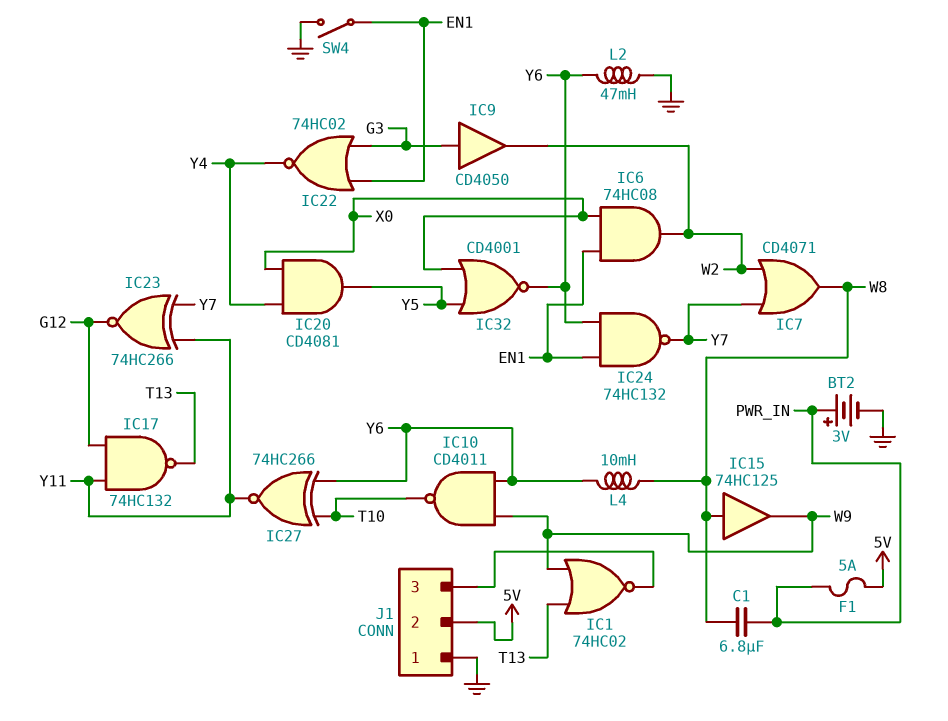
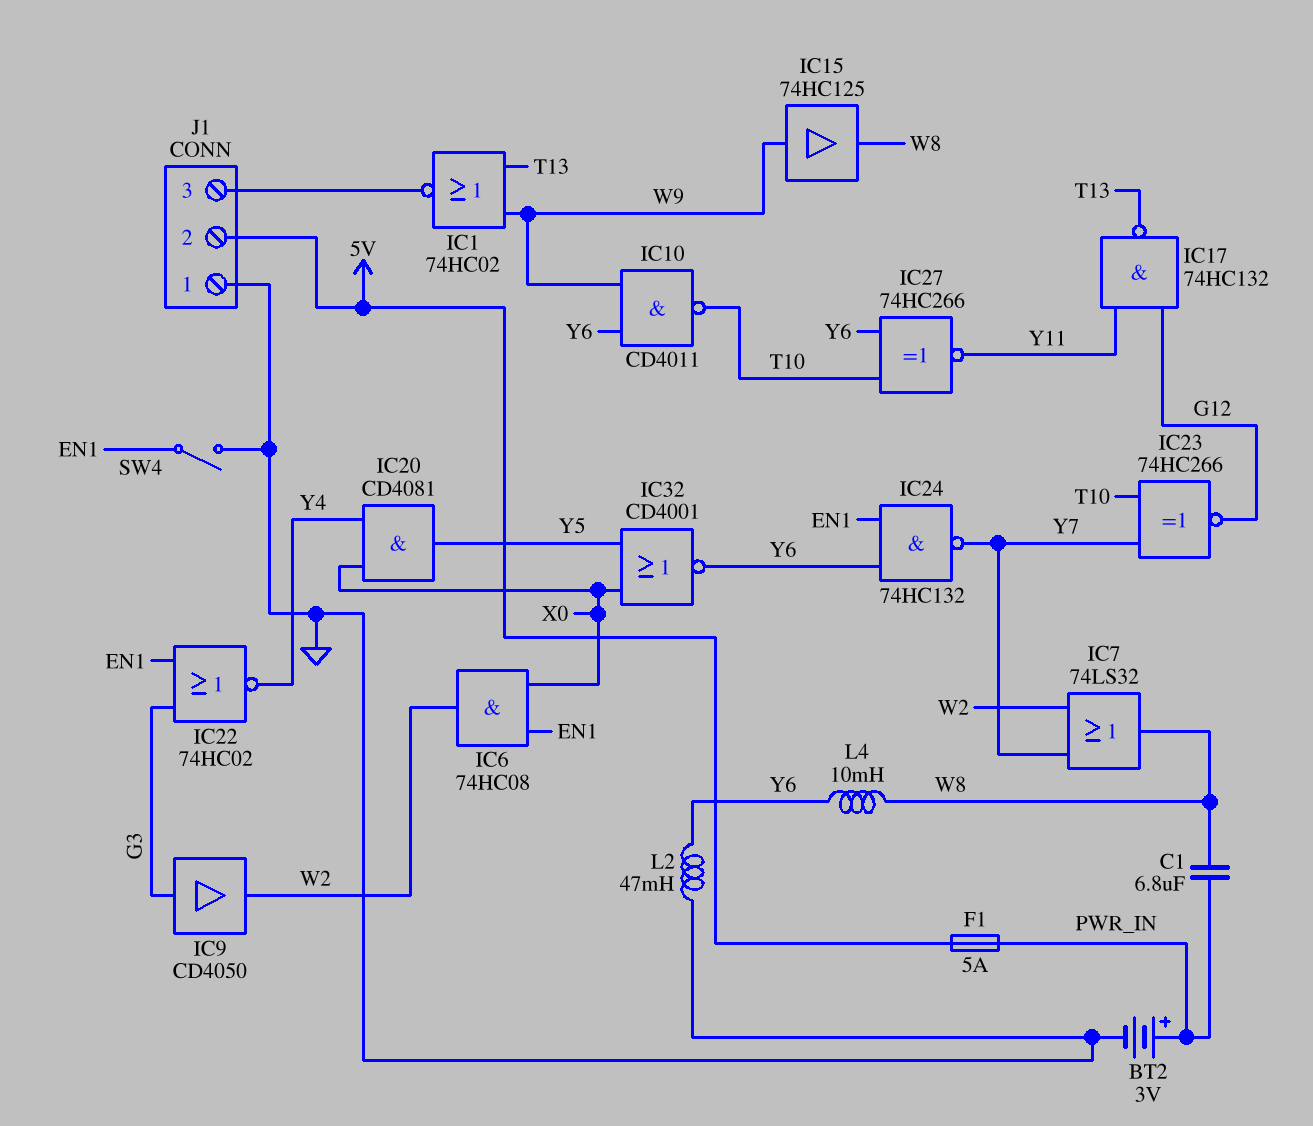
IC7: OR CD4071 (in W2, in Y7, out W8) -> OR 74LS32 (in W2, in Y7, out W8)
IC15: buffer 74HC125 (in W8, out W9) -> buffer 74HC125 (in W9, out W8)
IC23: XNOR 74HC266 (in Y7, in Y11, out G12) -> XNOR 74HC266 (in T10, in Y7, out G12)

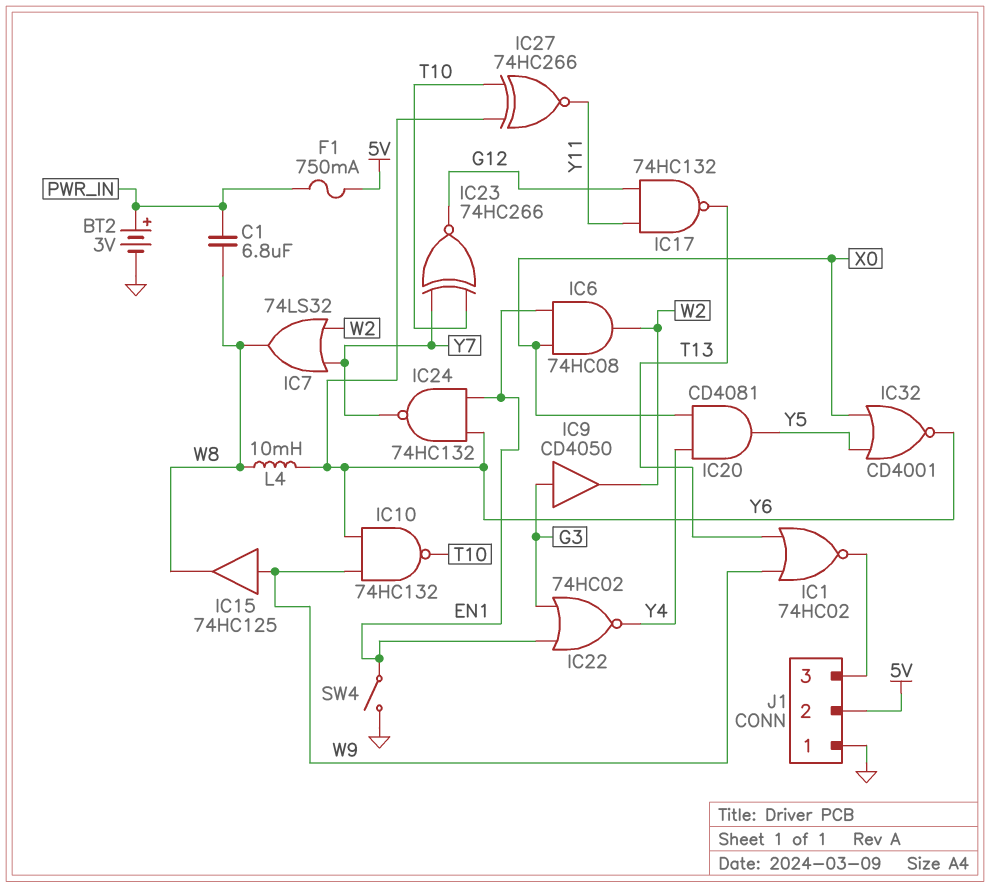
F1: 5A (5V, PWR_IN) -> 750mA (5V, PWR_IN)
IC10: NAND CD4011 (in W9, in Y6, out T10) -> NAND 74HC132 (in W9, in Y6, out T10)
L2: 47mH (GND, Y6) -> none

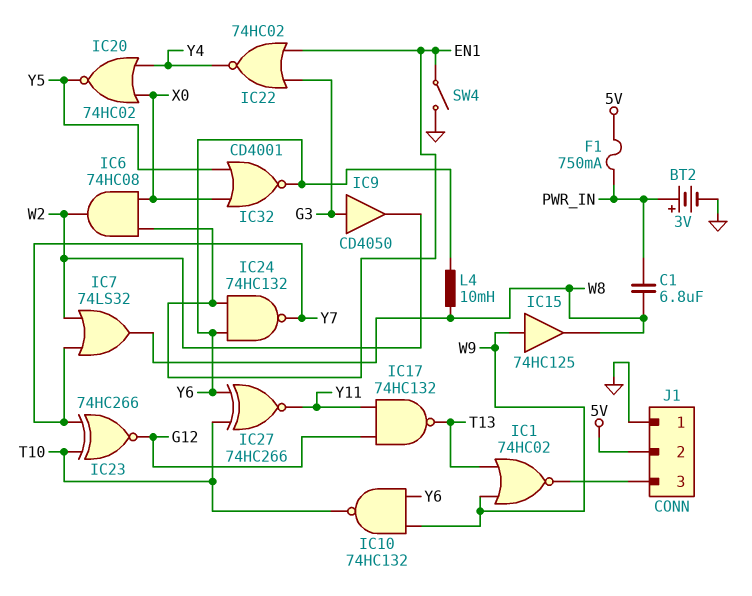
IC20: AND CD4081 (in X0, in Y4, out Y5) -> NOR 74HC02 (in X0, in Y4, out Y5)

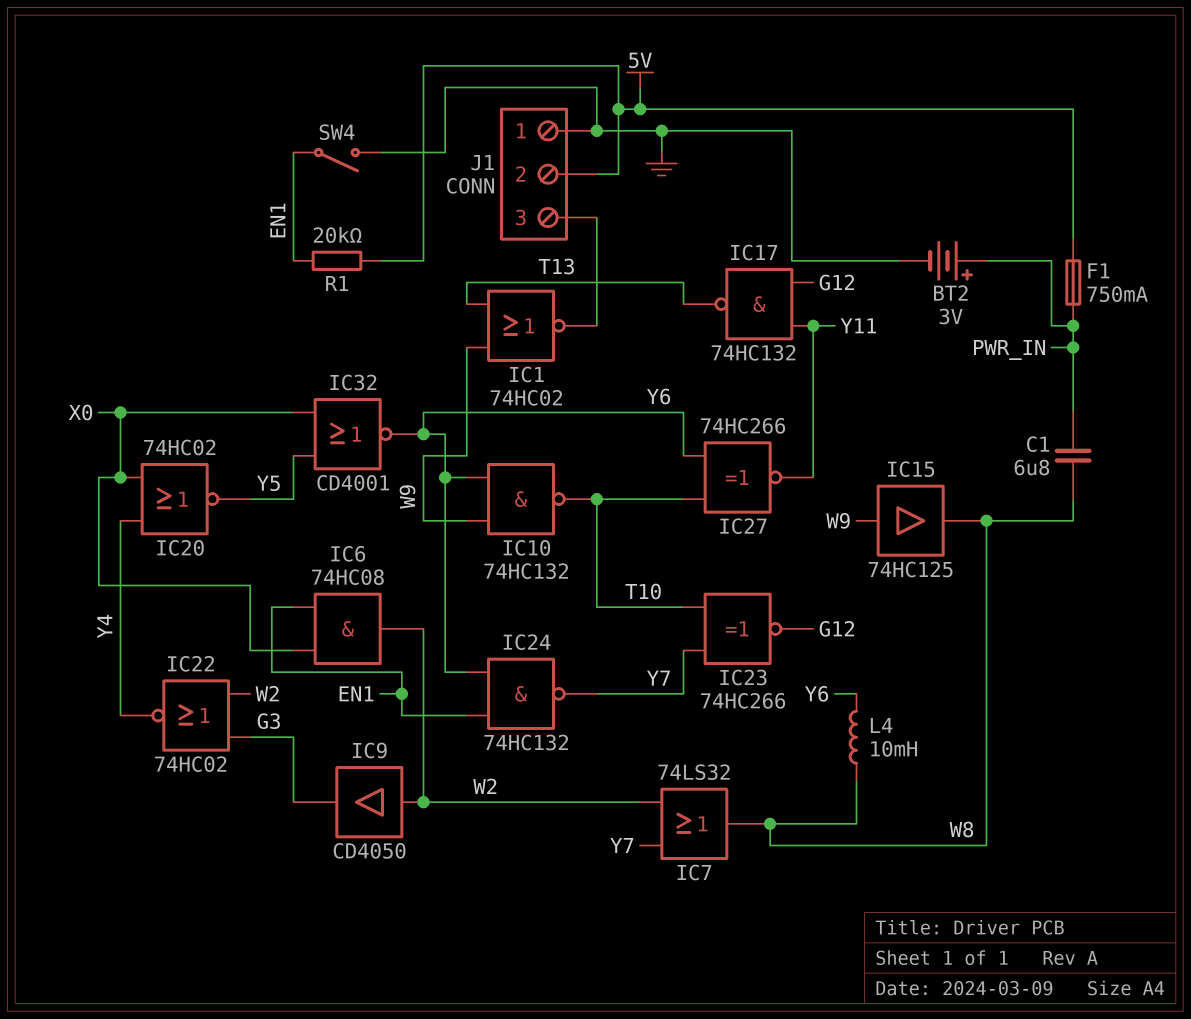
IC9: buffer CD4050 (in G3, out W2) -> buffer CD4050 (in W2, out G3)
IC22: NOR 74HC02 (in EN1, in G3, out Y4) -> NOR 74HC02 (in G3, in W2, out Y4)
R1: none -> 20k (5V, EN1)

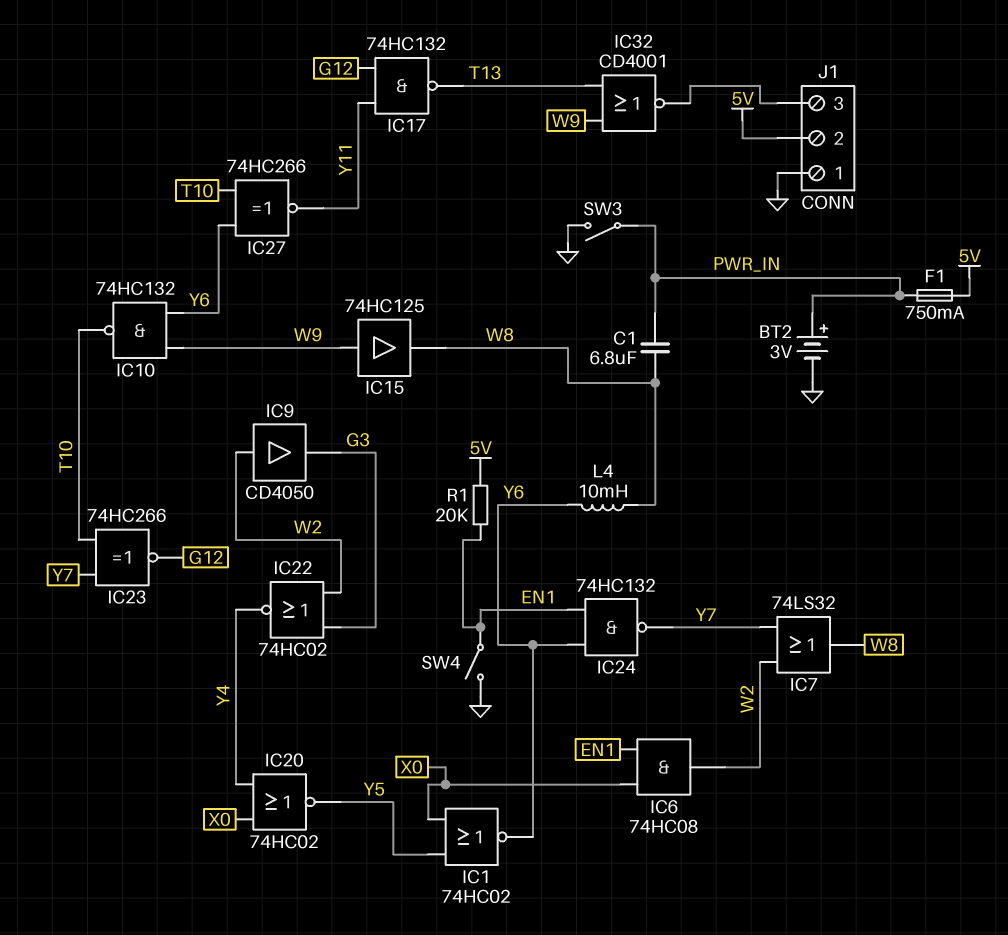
IC1: NOR 74HC02 (in T13, in W9, out J1/3) -> NOR 74HC02 (in X0, in Y5, out Y6)
IC32: NOR CD4001 (in X0, in Y5, out Y6) -> NOR CD4001 (in T13, in W9, out J1/3)
SW3: none -> switch (GND, PWR_IN)

